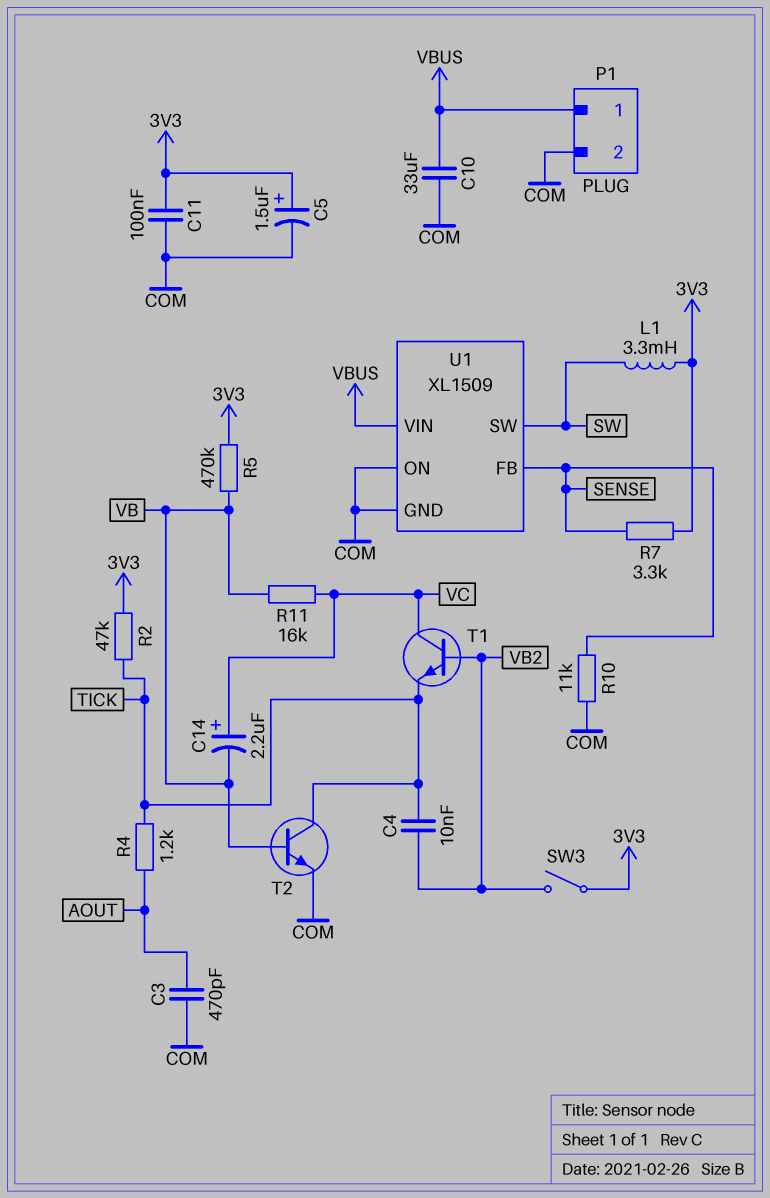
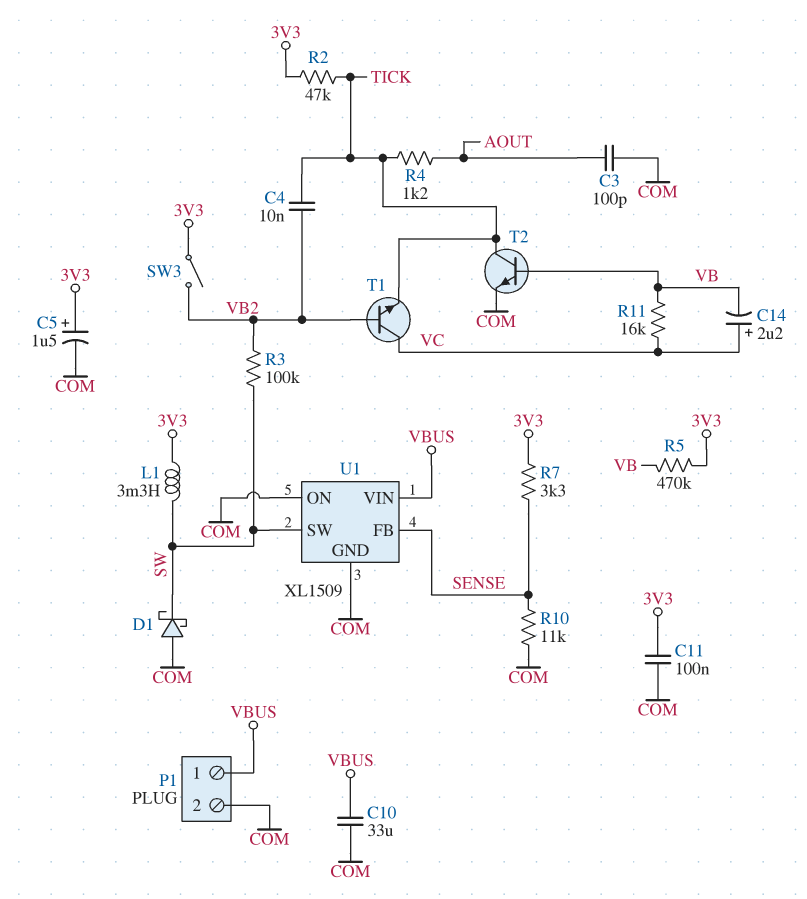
C3: 470pF (AOUT, COM) -> 100pF (AOUT, COM)
D1: none -> schottky (A COM, K SW)
R3: none -> 100k (SW, VB2)

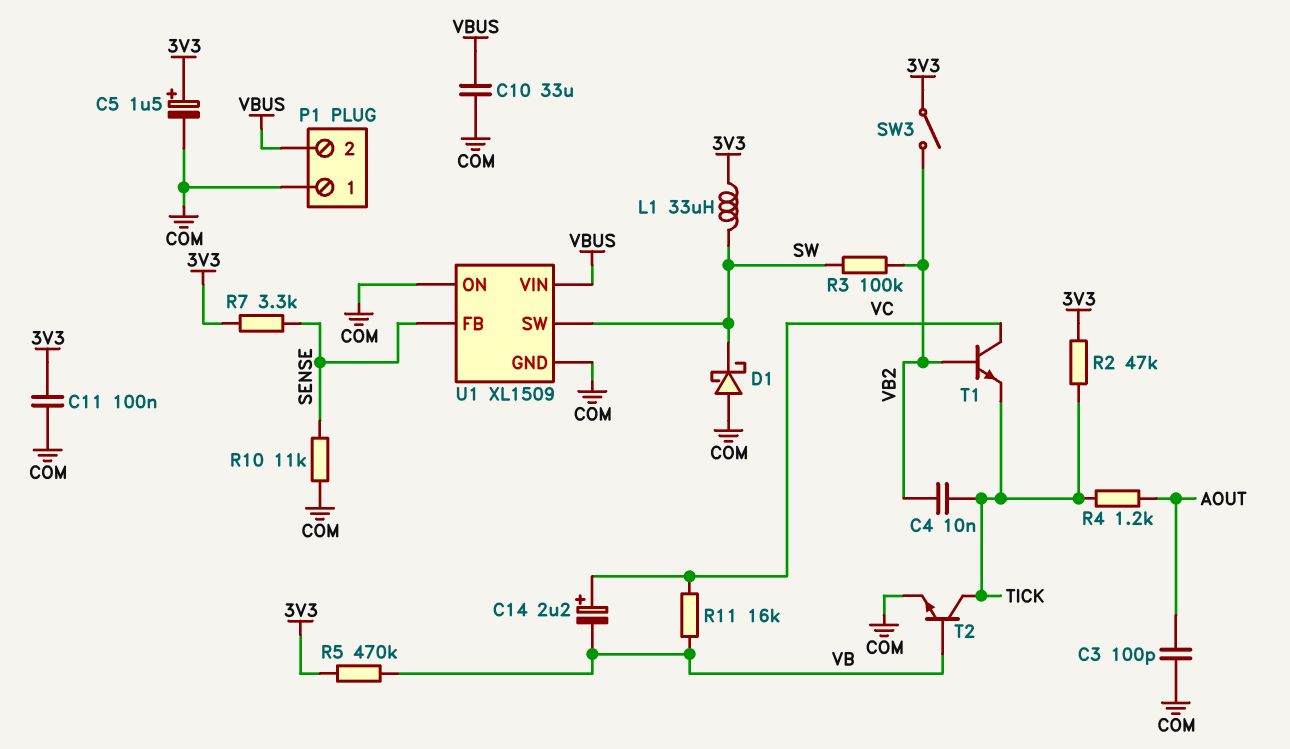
L1: 3.3mH (3V3, SW) -> 33uH (3V3, SW)
P1 pin 1: VBUS -> COM
P1 pin 2: COM -> VBUS

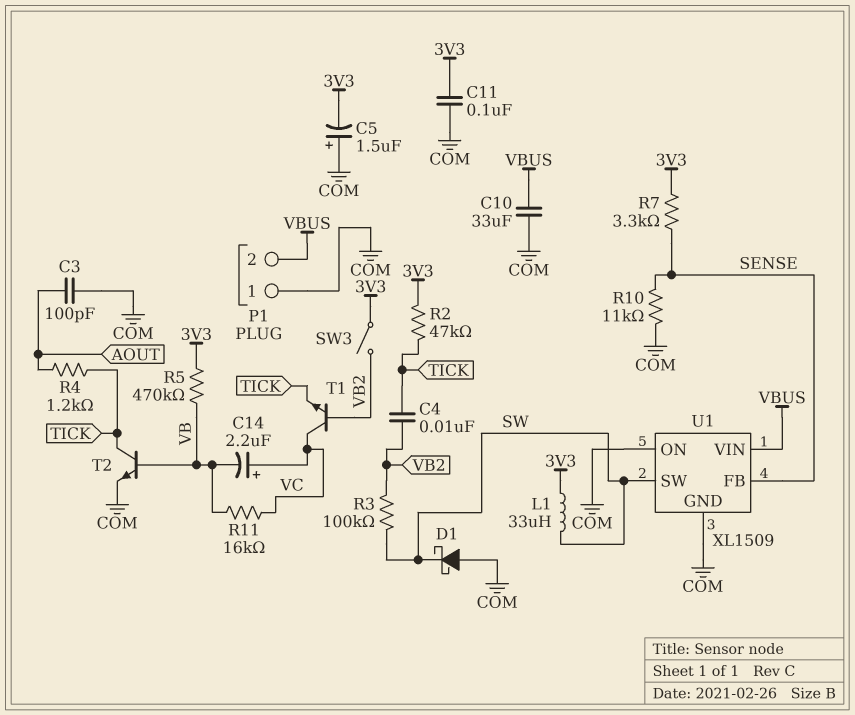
C5: 1.5uF (plus 3V3, minus COM) -> 1.5uF (plus COM, minus 3V3)

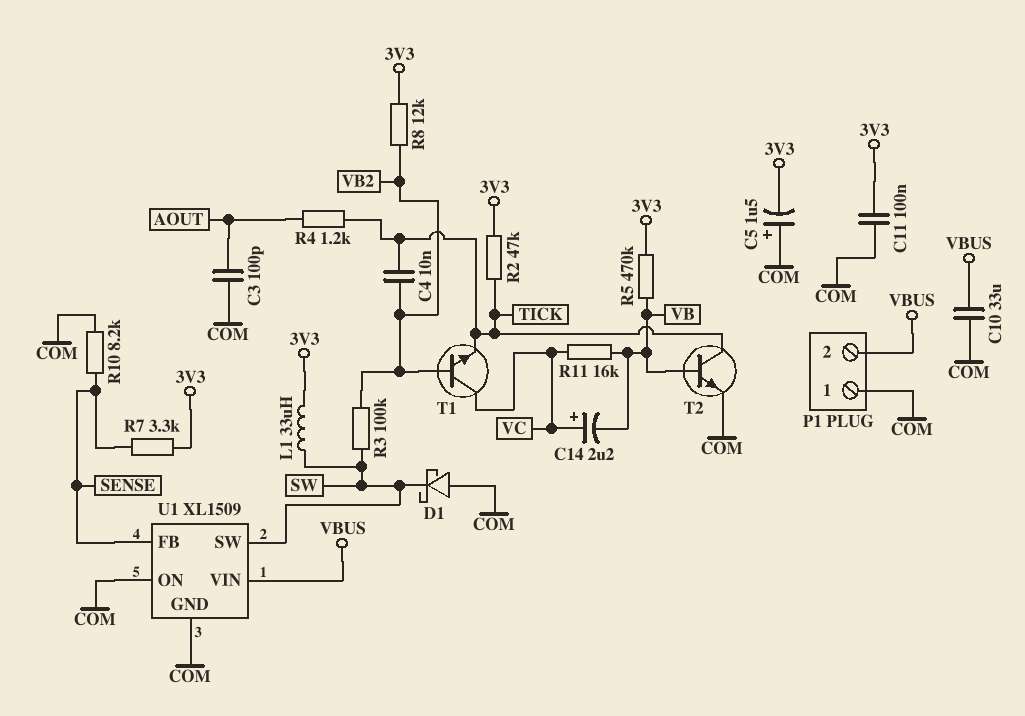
R8: none -> 12k (3V3, VB2)
R10: 11k (COM, SENSE) -> 8.2k (COM, SENSE)
SW3: switch (3V3, VB2) -> none

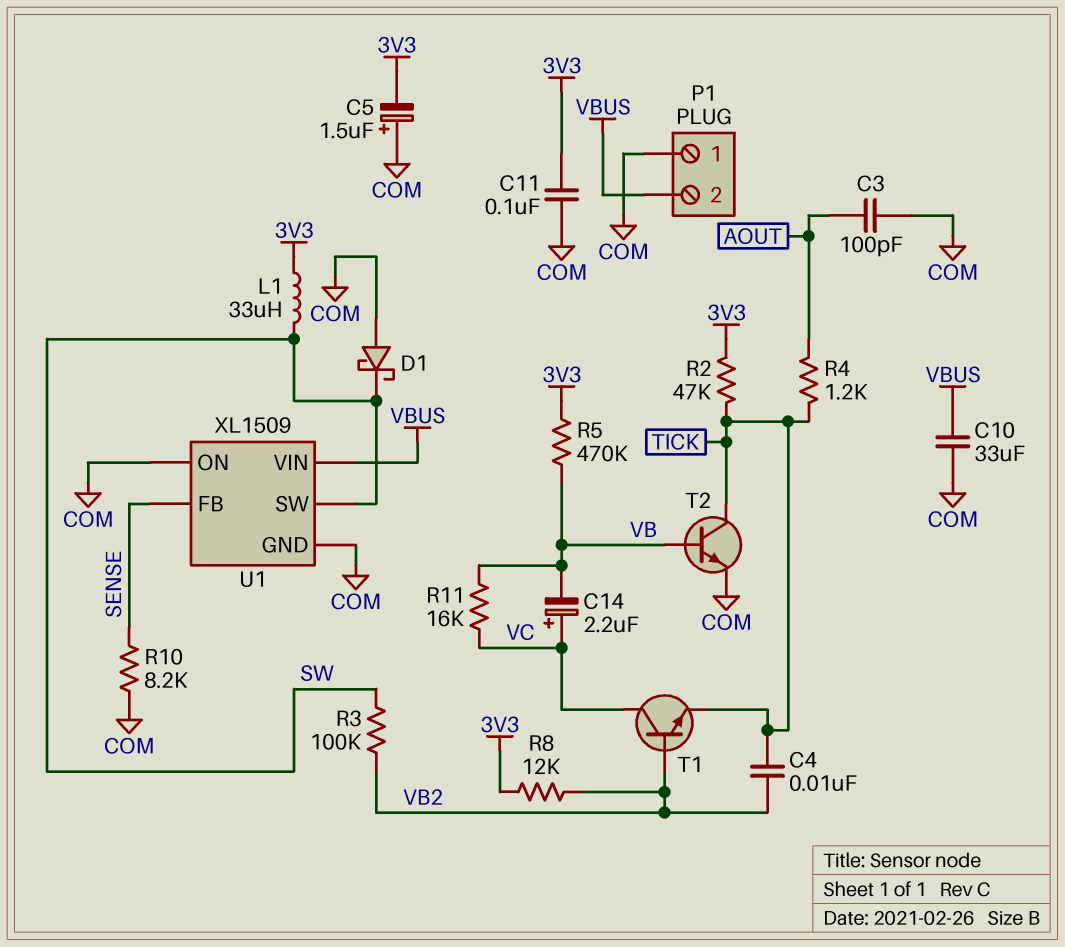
R7: 3.3k (3V3, SENSE) -> none

